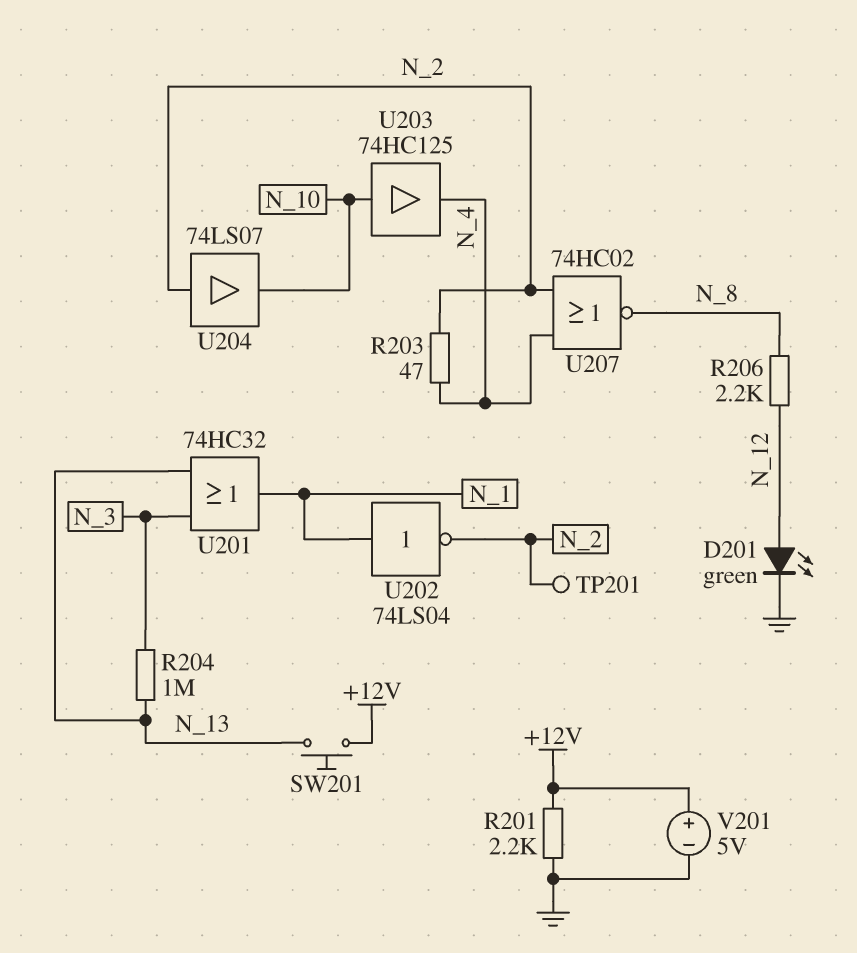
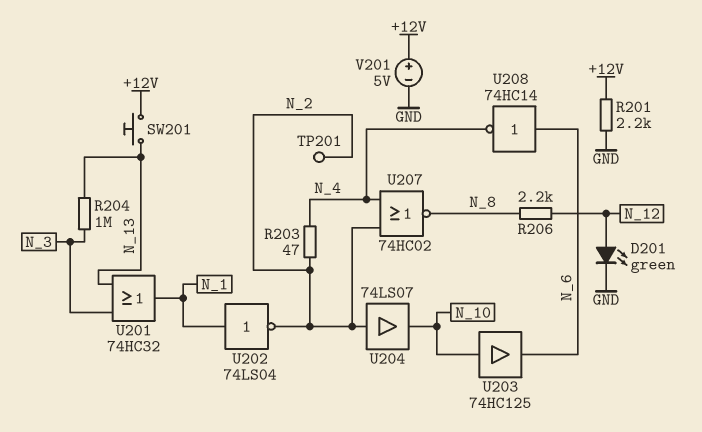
U203: buffer 74HC125 (in N_10, out N_4) -> buffer 74HC125 (in N_10, out N_6)
U208: none -> NOT 74HC14 (in N_6, out N_4)

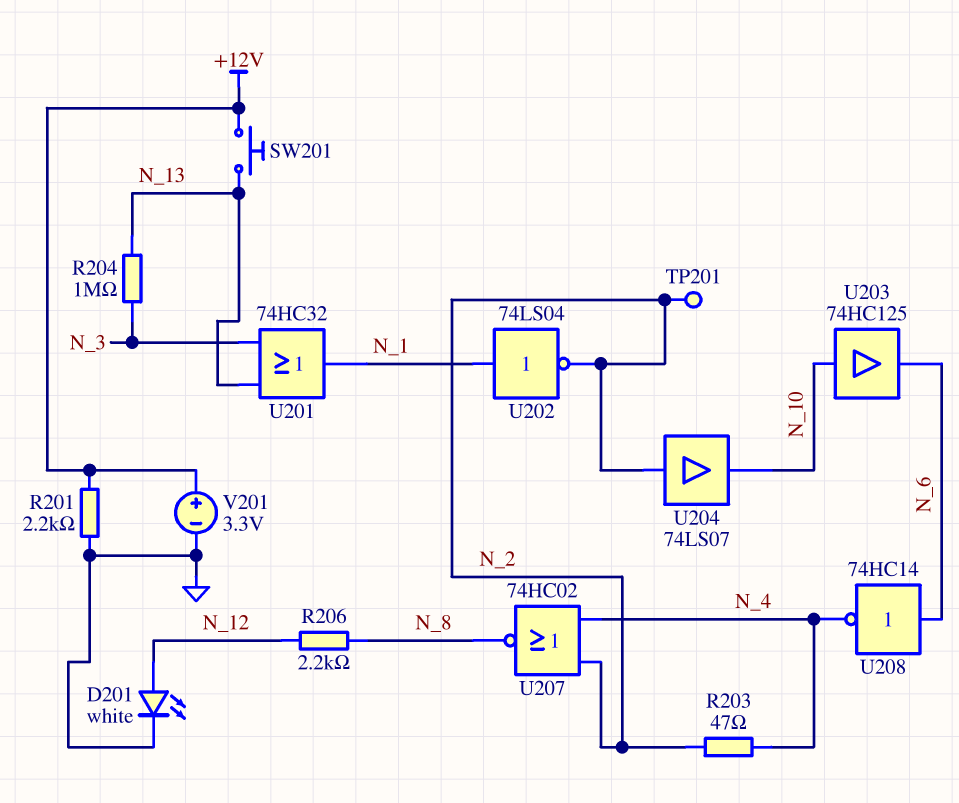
D201: LED green (A N_12, K GND) -> LED white (A N_12, K GND)
V201: 5V (plus +12V, minus GND) -> 3.3V (plus +12V, minus GND)

